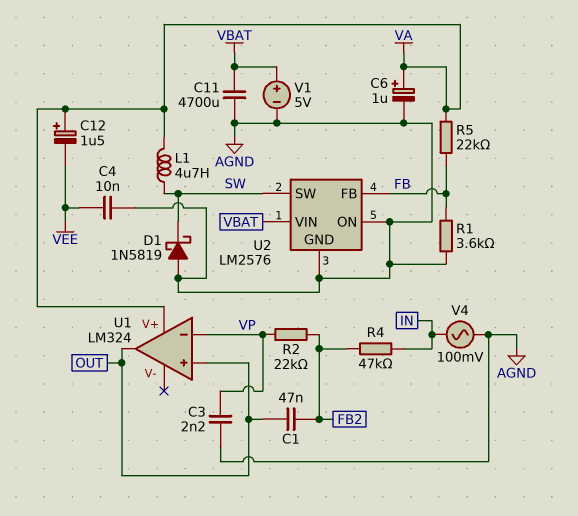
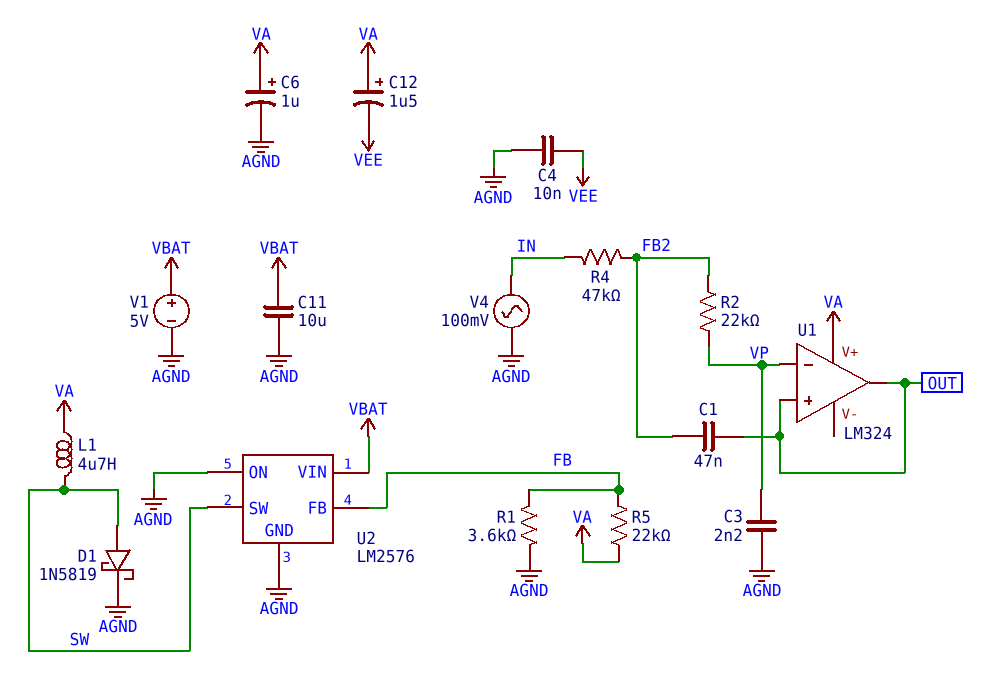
C11: 4700uF (AGND, VBAT) -> 10uF (AGND, VBAT)
D1: schottky 1N5819 (A AGND, K SW) -> schottky 1N5819 (A SW, K AGND)

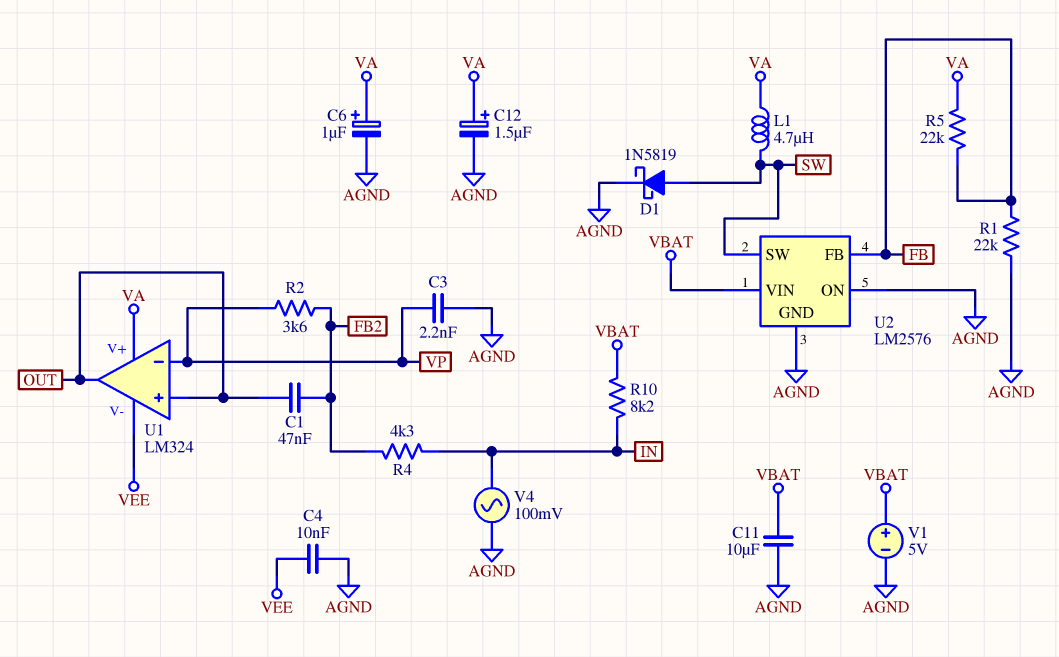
C12: 1.5uF (plus VA, minus VEE) -> 1.5uF (plus VA, minus AGND)
R1: 3.6k (AGND, FB) -> 22k (AGND, FB)
R2: 22k (FB2, VP) -> 3.6k (FB2, VP)
R4: 47k (FB2, IN) -> 4.3k (FB2, IN)
R10: none -> 8.2k (IN, VBAT)
U1 pin V-: none -> VEE

